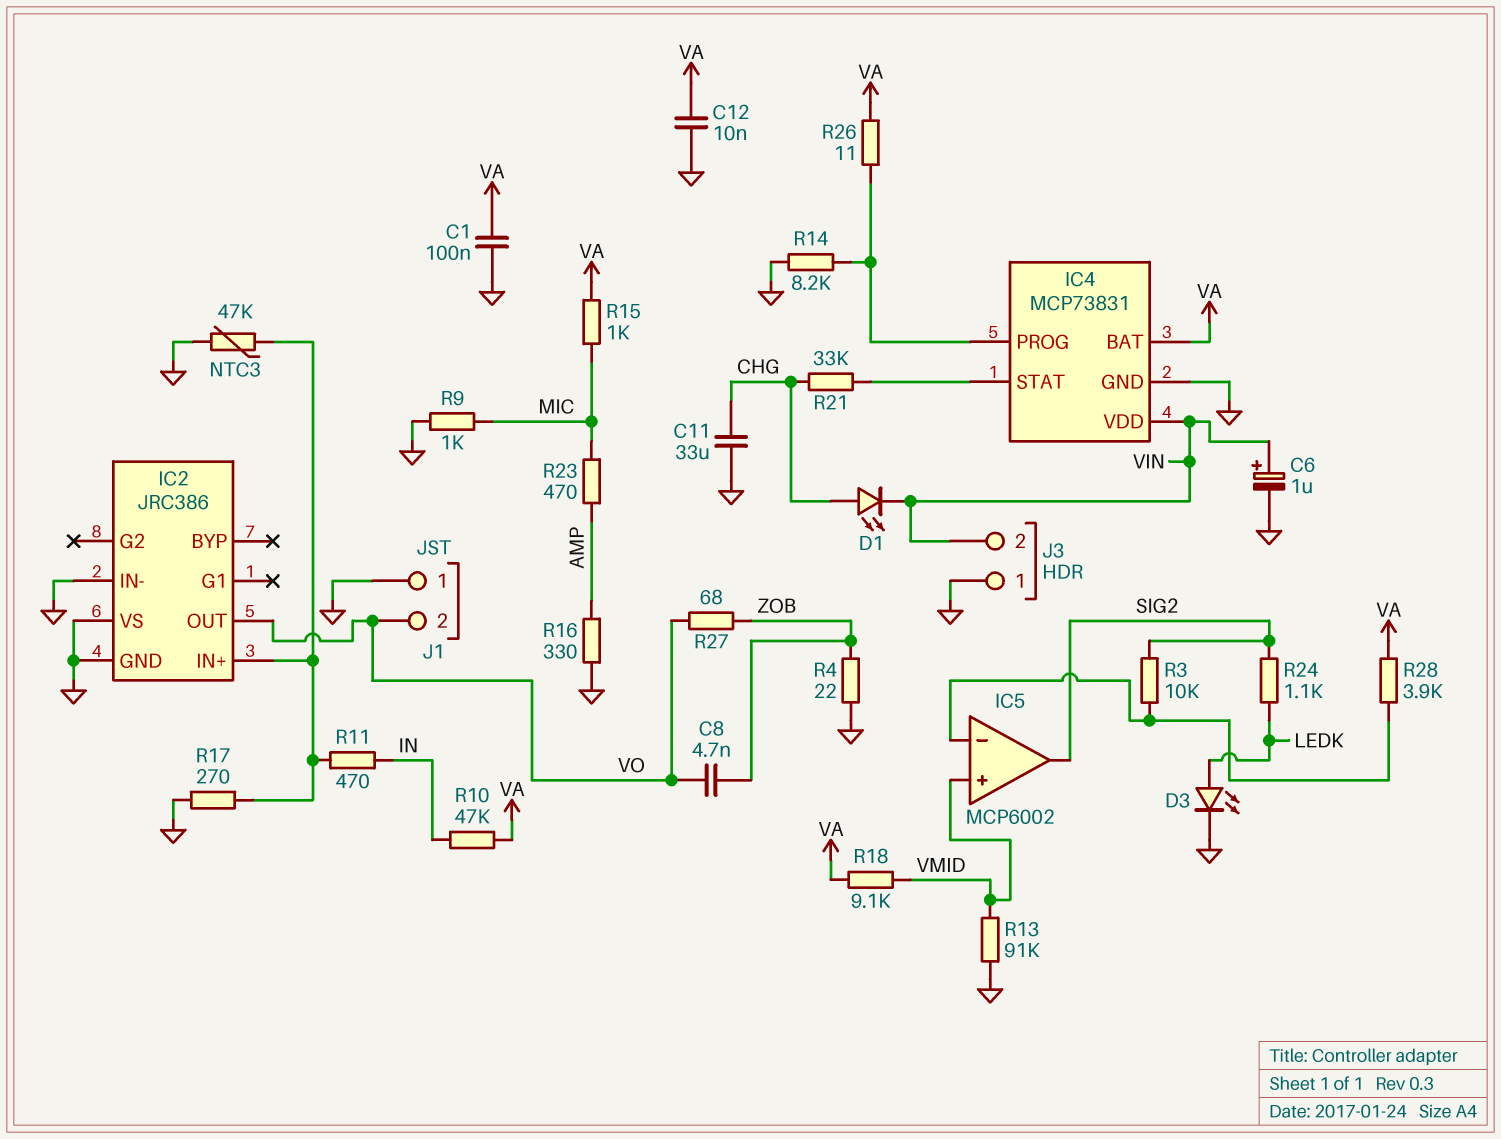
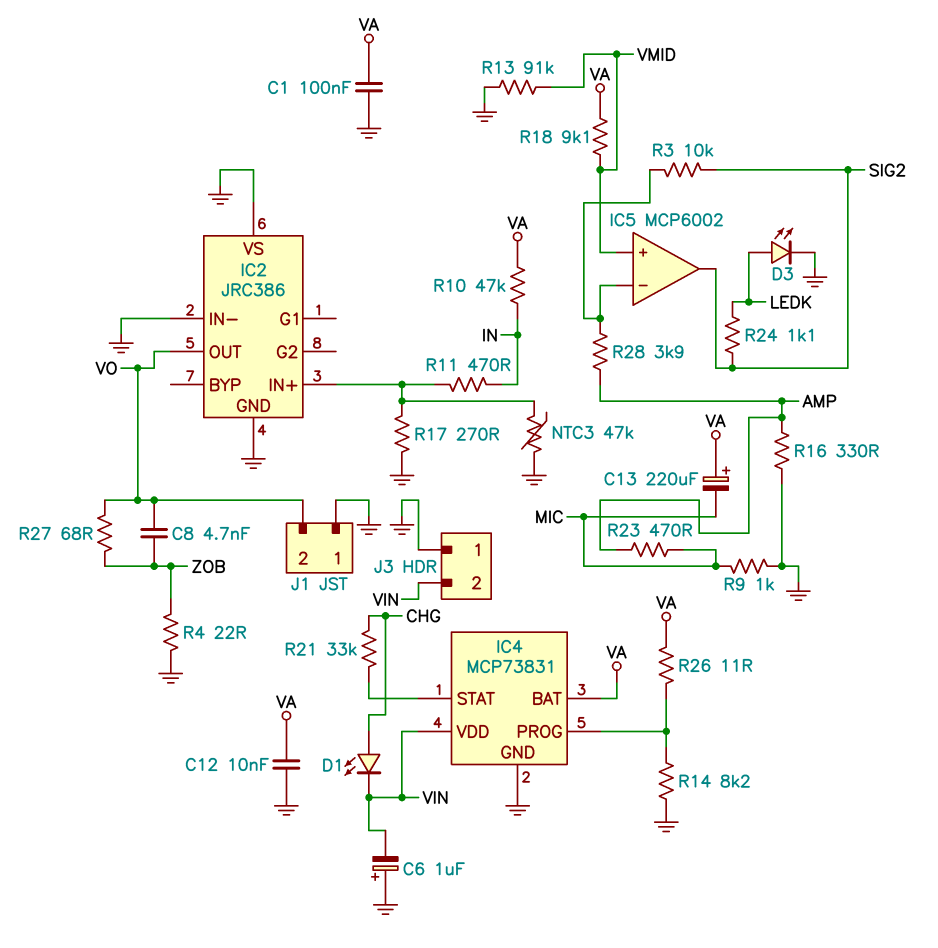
C6: 1uF (plus VIN, minus GND) -> 1uF (plus GND, minus VIN)
C11: 33uF (CHG, GND) -> none
C13: none -> 220uF (plus VA, minus MIC)
R15: 1k (MIC, VA) -> none
R28: 3.9k (IC5/in-, VA) -> 3.9k (AMP, IC5/in-)

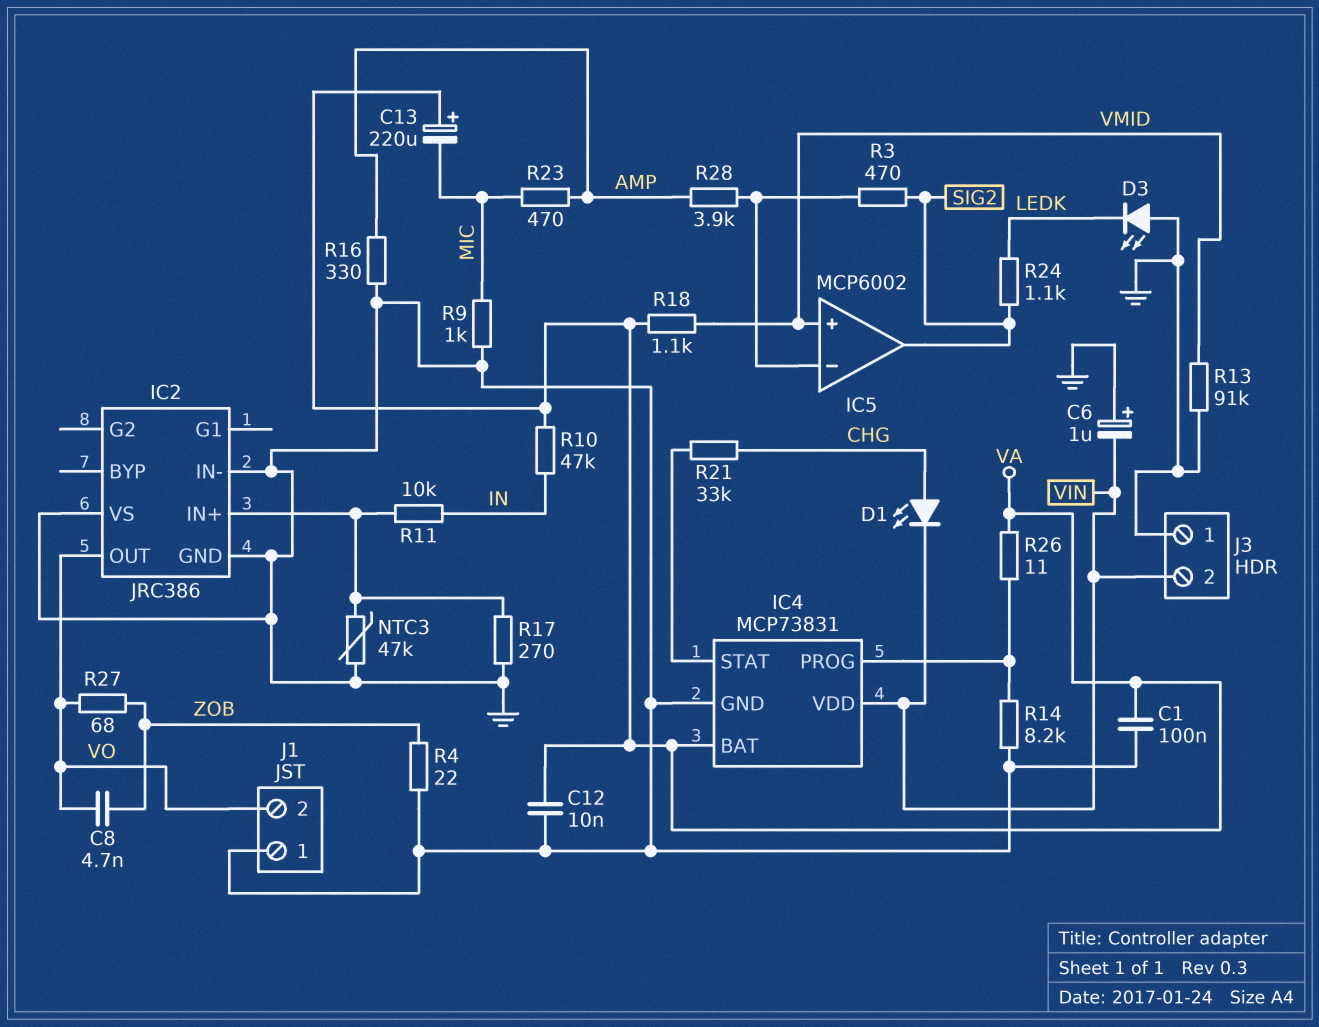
D3: LED (A LEDK, K GND) -> LED (A GND, K LEDK)
R3: 10k (IC5/in-, SIG2) -> 470 (IC5/in-, SIG2)
R11: 470 (IC2/IN+, IN) -> 10k (IC2/IN+, IN)
R18: 9.1k (VA, VMID) -> 1.1k (VA, VMID)

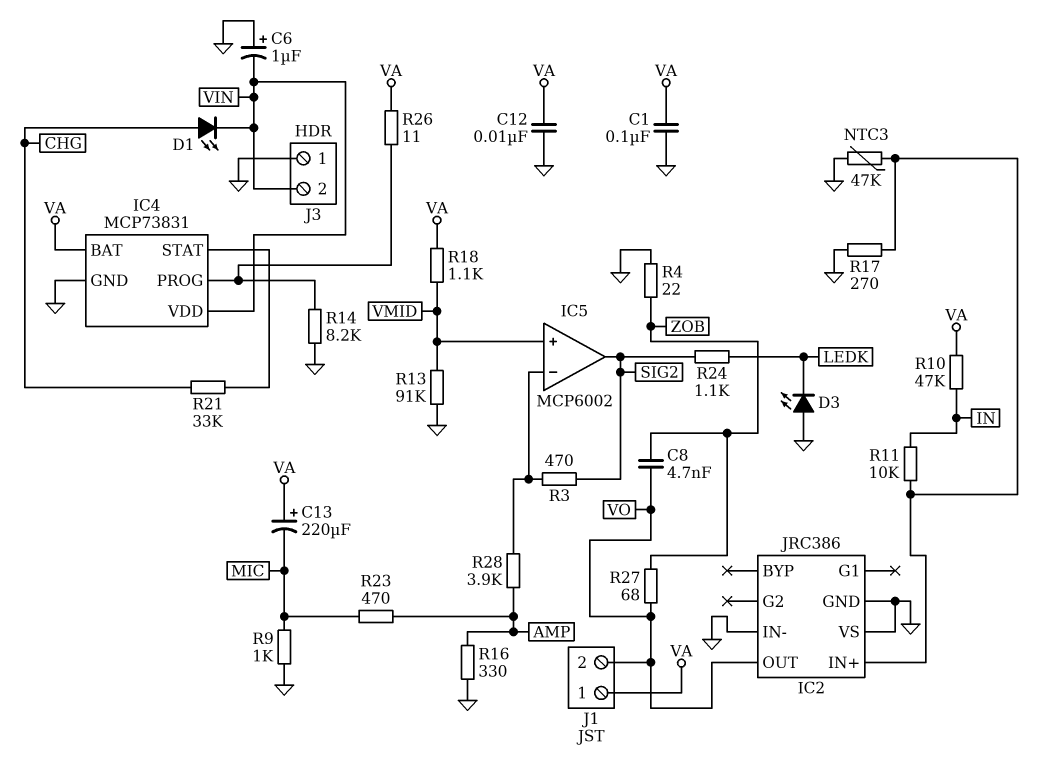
J1 pin 1: GND -> VA

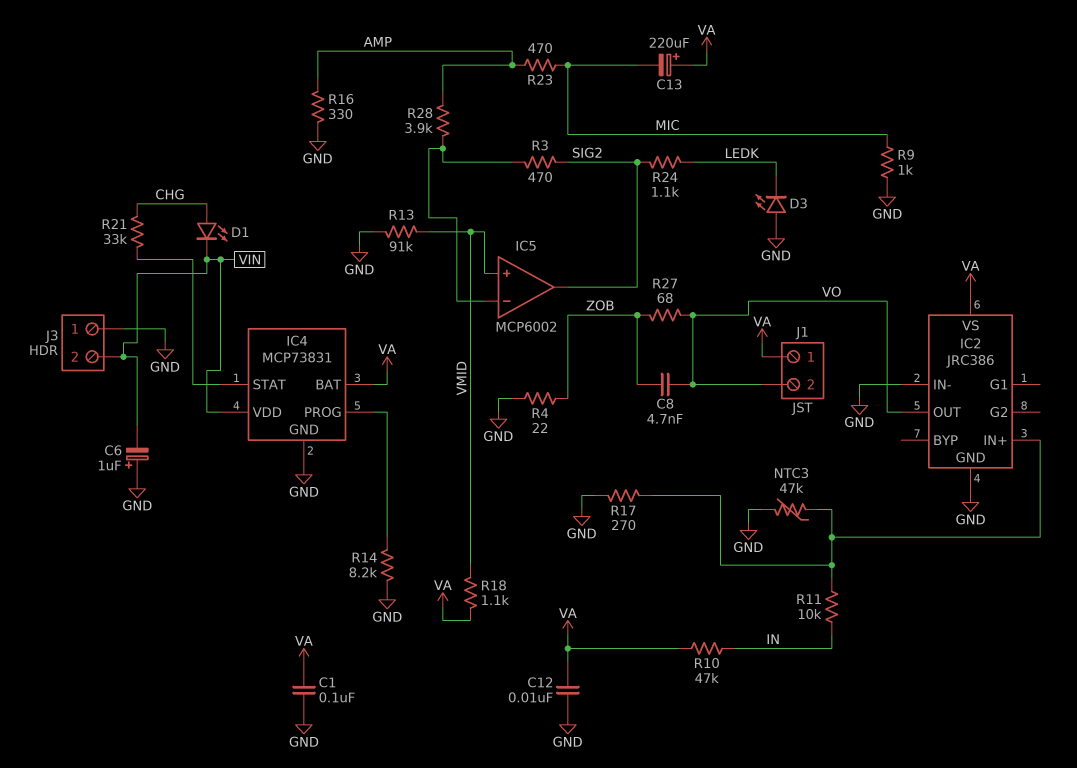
IC2 pin VS: GND -> VA
R26: 11 (IC4/PROG, VA) -> none

